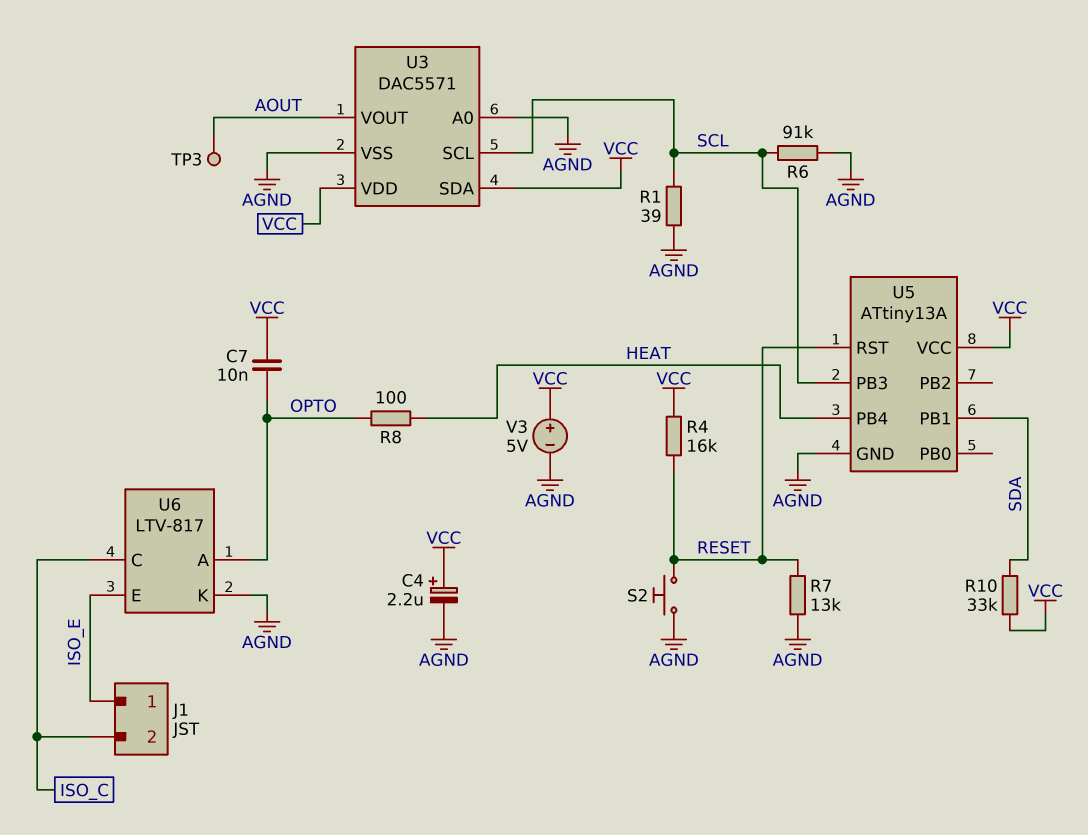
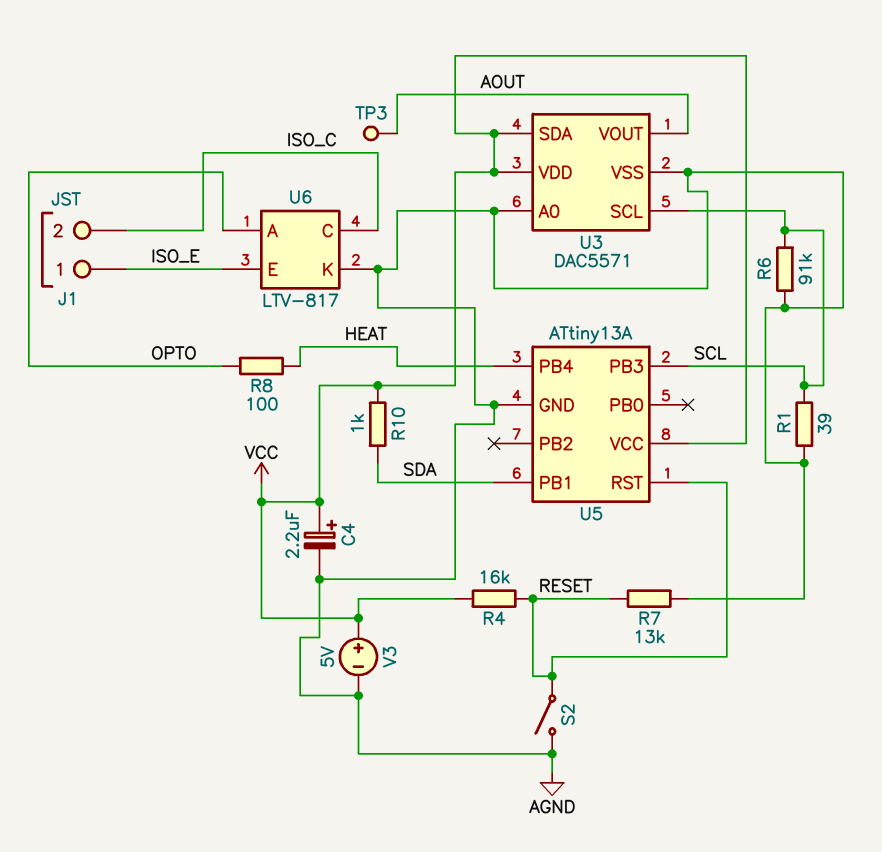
C7: 10nF (OPTO, VCC) -> none
R10: 33k (SDA, VCC) -> 1k (SDA, VCC)
S2: button (AGND, RESET) -> switch (AGND, RESET)

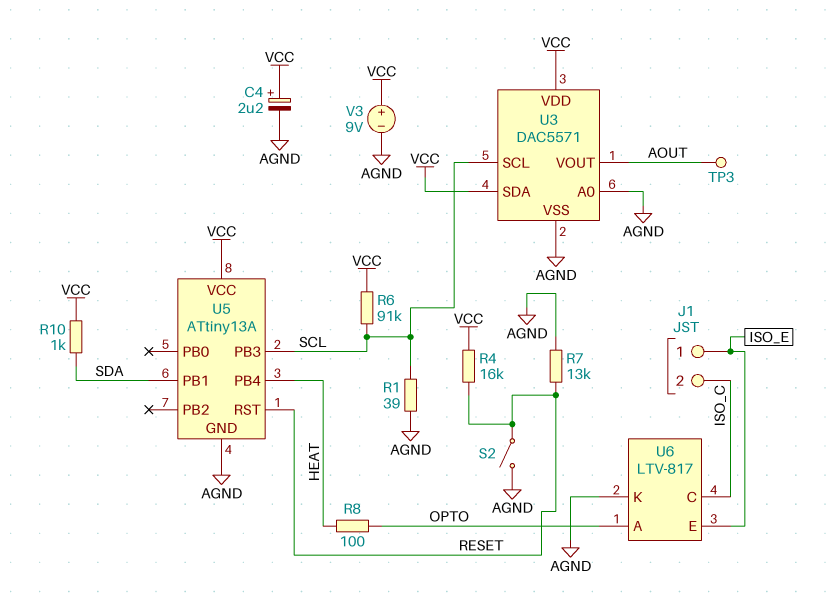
R6: 91k (AGND, SCL) -> 91k (SCL, VCC)
V3: 5V (plus VCC, minus AGND) -> 9V (plus VCC, minus AGND)

